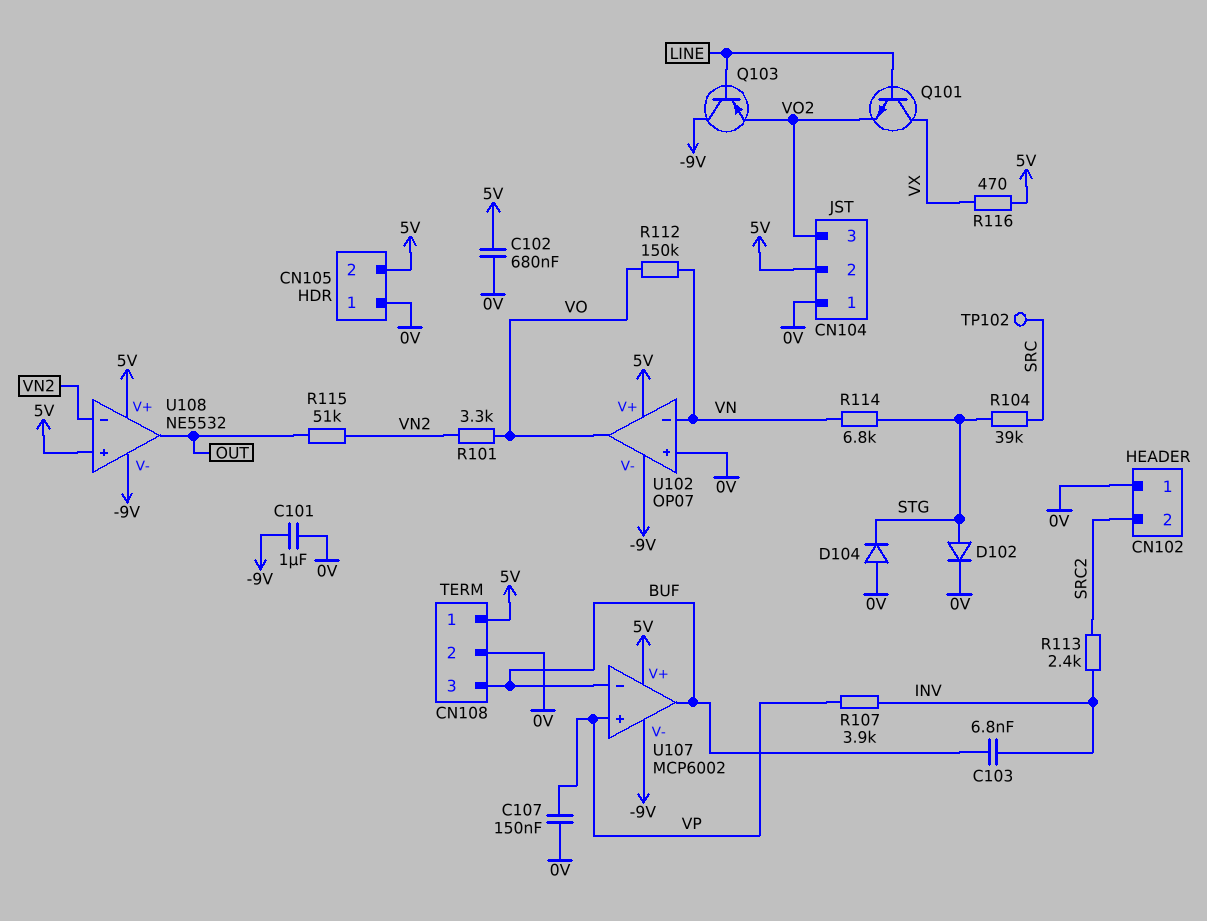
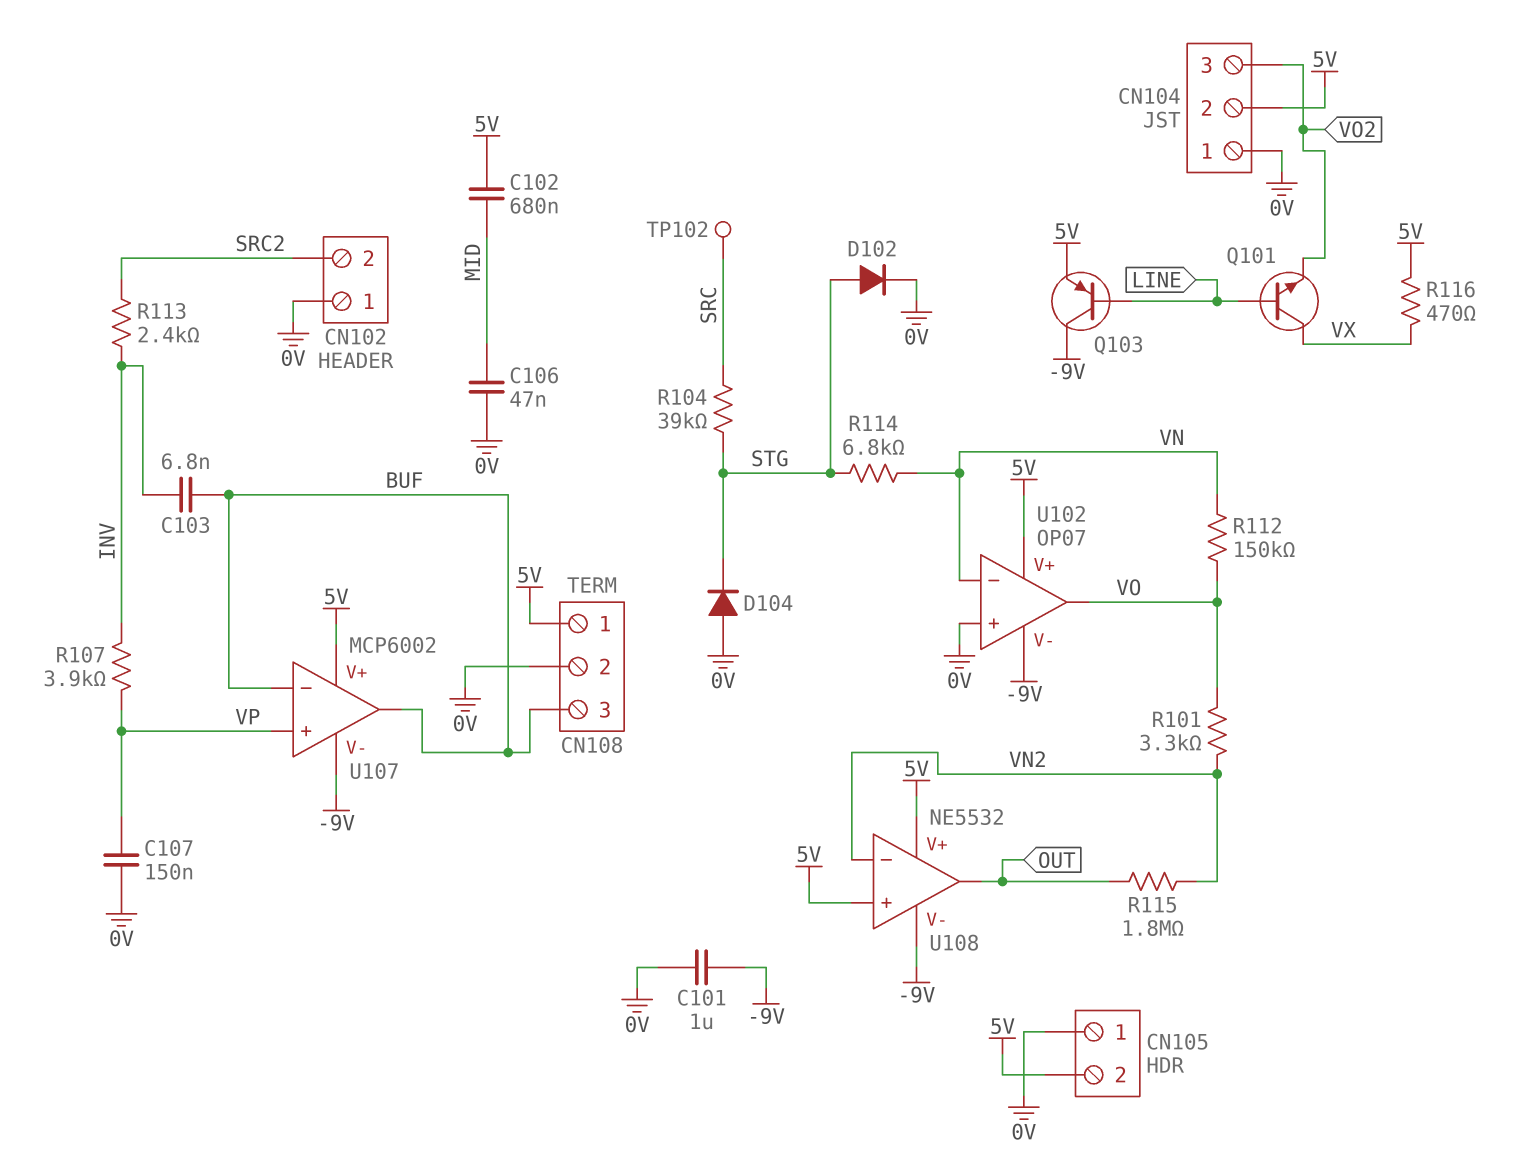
C102: 680nF (0V, 5V) -> 680nF (5V, MID)
C106: none -> 47nF (0V, MID)
Q103: PNP (B LINE, C -9V, E VO2) -> PNP (B LINE, C -9V, E 5V)
R115: 51k (OUT, VN2) -> 1.8M (OUT, VN2)

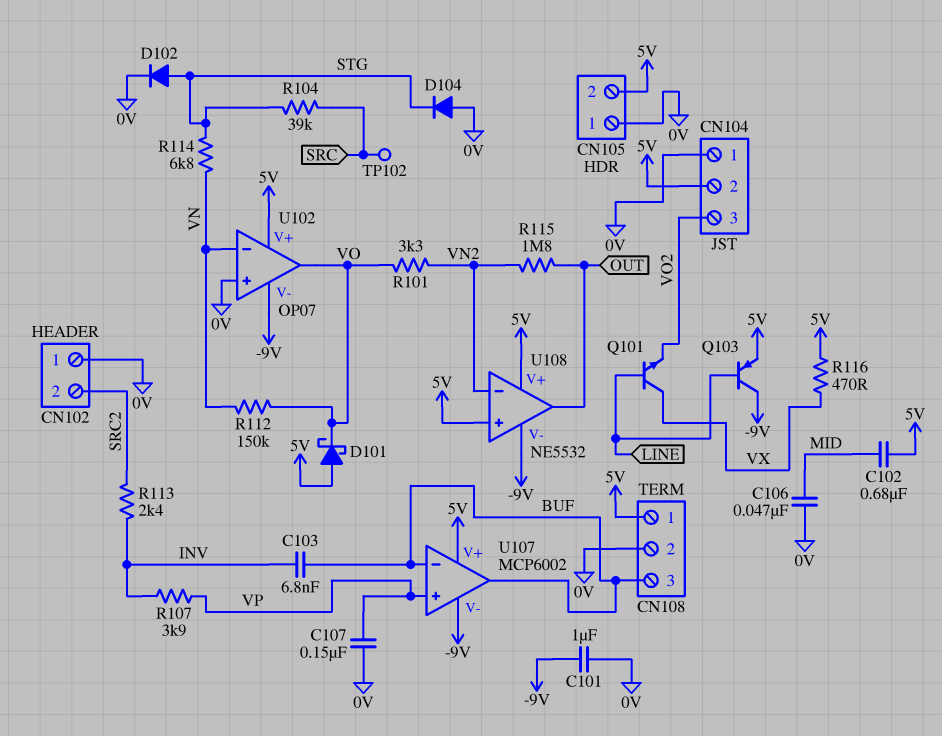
D101: none -> schottky (A 5V, K VO)

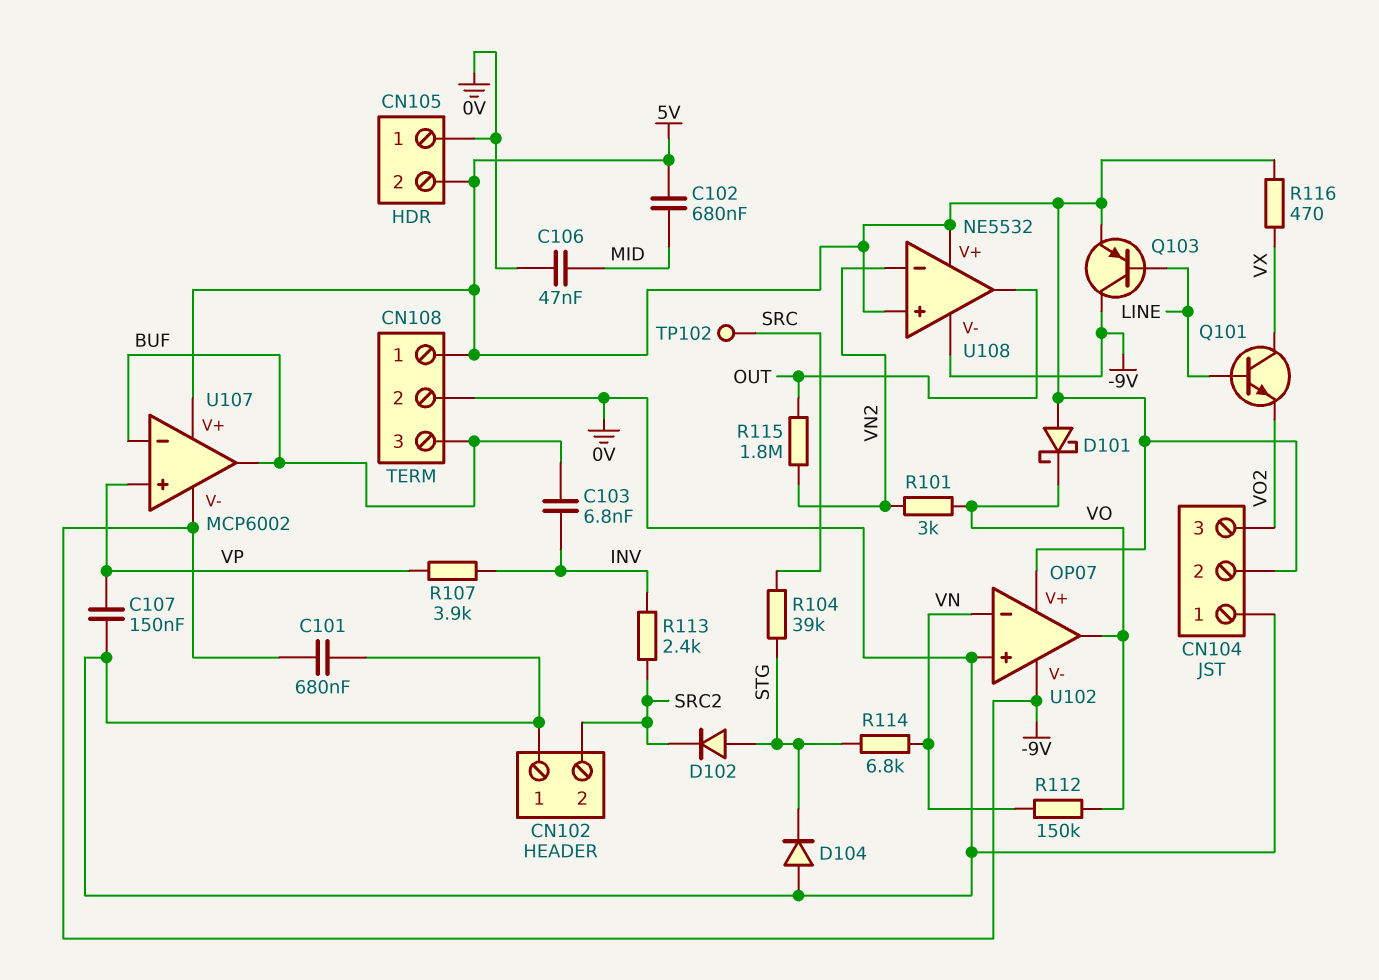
C101: 1uF (-9V, 0V) -> 680nF (-9V, 0V)
D102: diode (A STG, K 0V) -> diode (A STG, K SRC2)
R101: 3.3k (VN2, VO) -> 3k (VN2, VO)

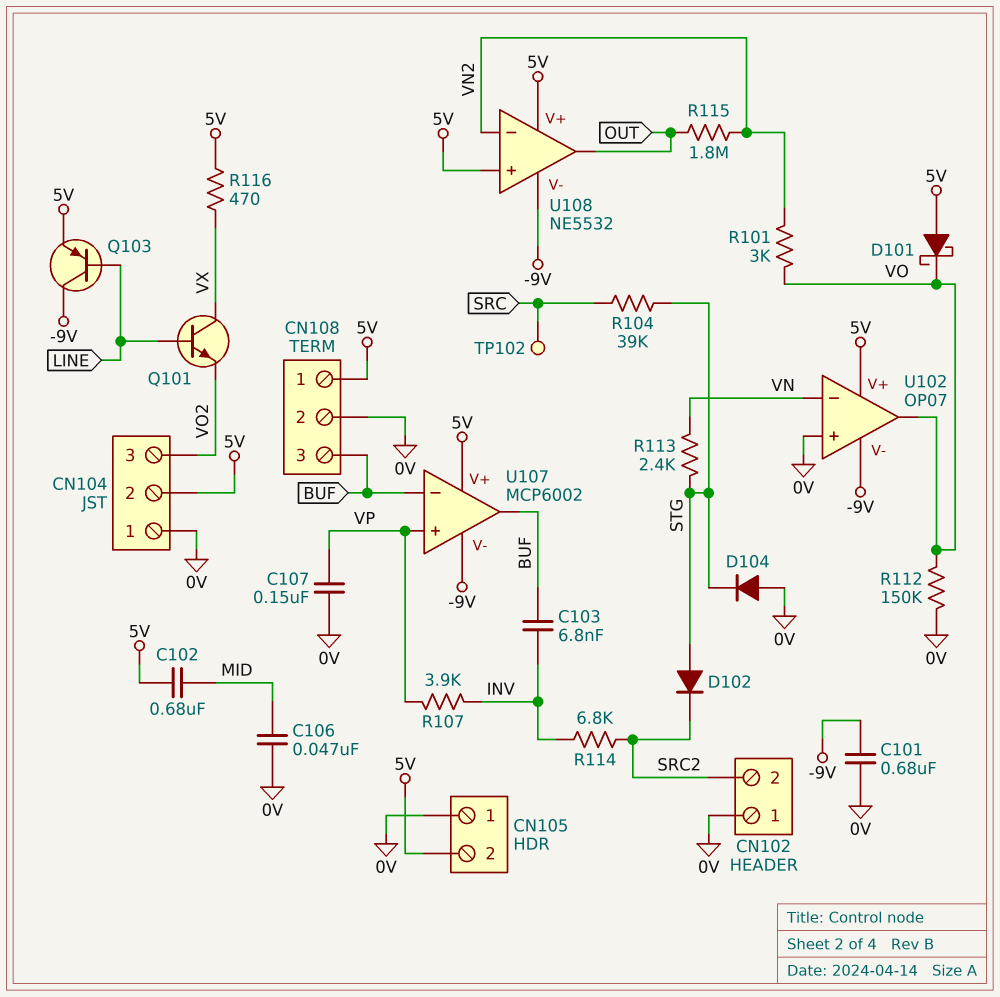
R112: 150k (VN, VO) -> 150k (0V, VO)
R113: 2.4k (INV, SRC2) -> 2.4k (STG, VN)
R114: 6.8k (STG, VN) -> 6.8k (INV, SRC2)

